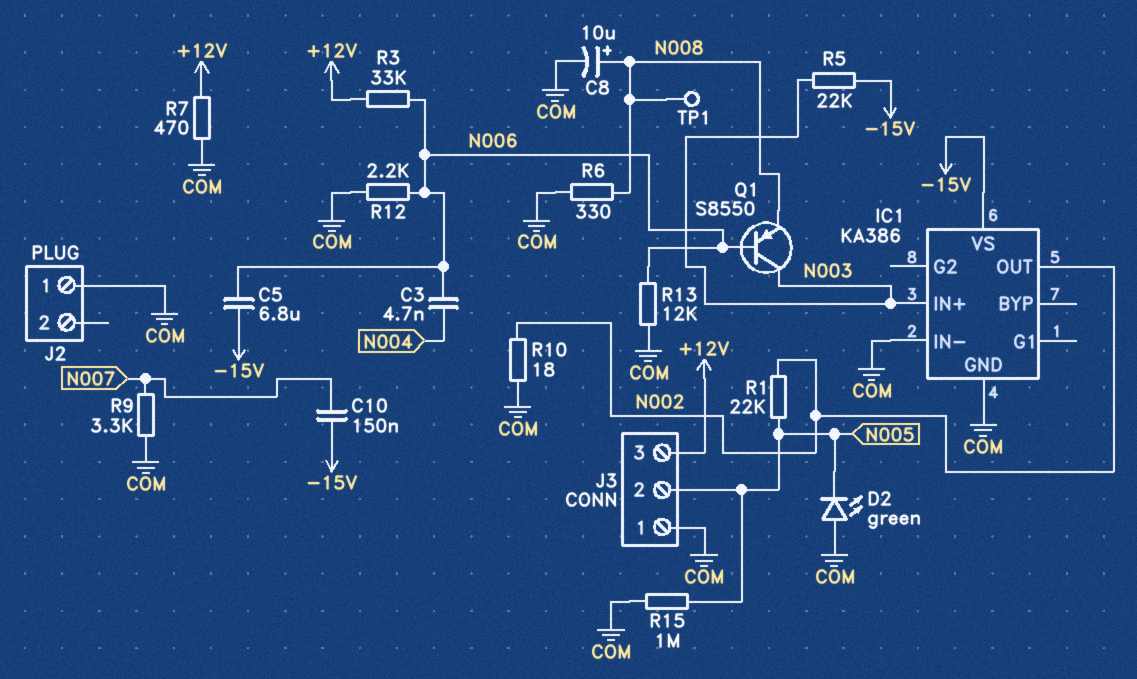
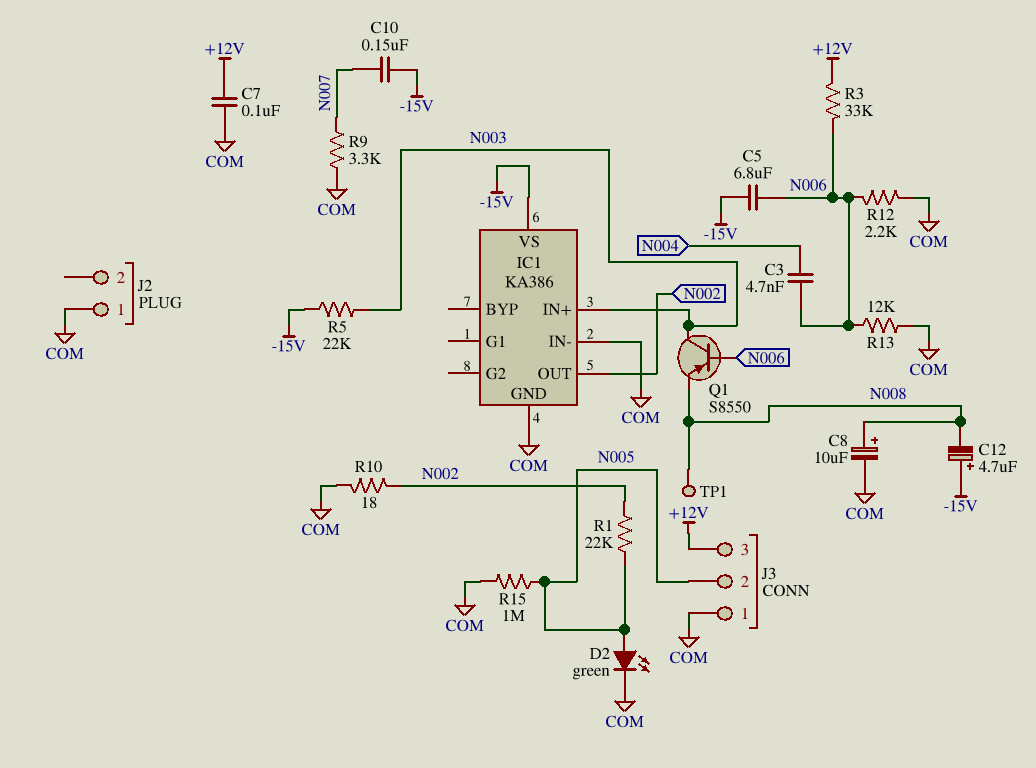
C7: none -> 100nF (+12V, COM)
C12: none -> 4.7uF (plus -15V, minus N008)
D2: LED green (A COM, K N005) -> LED green (A N005, K COM)
R6: 330 (COM, N008) -> none
R7: 470 (+12V, COM) -> none

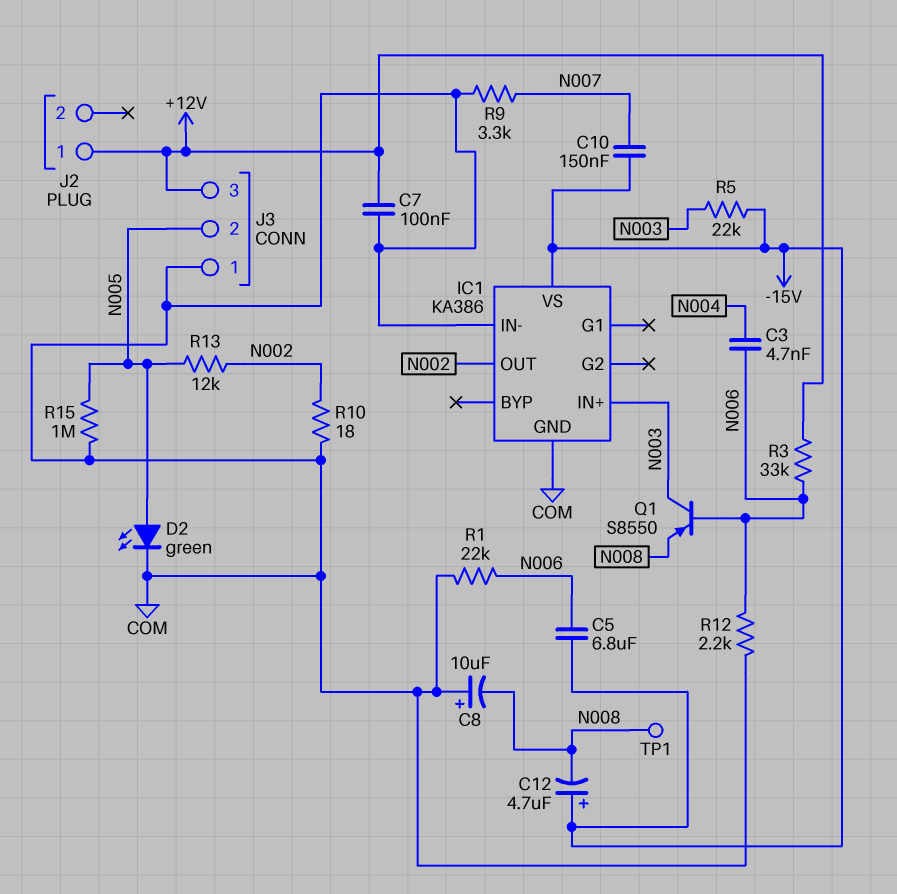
C8: 10uF (plus N008, minus COM) -> 10uF (plus COM, minus N008)
J2 pin 1: COM -> +12V
R1: 22k (N002, N005) -> 22k (COM, N006)
R13: 12k (COM, N006) -> 12k (N002, N005)

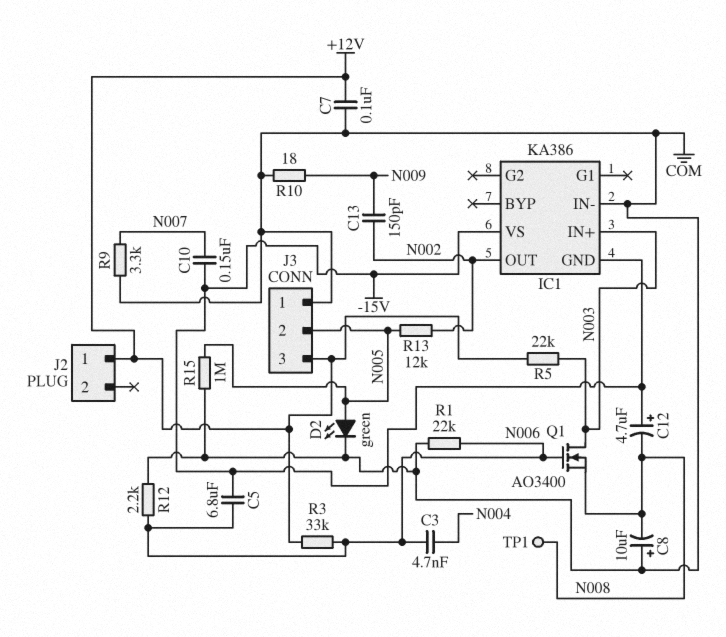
C13: none -> 150pF (N002, N009)
IC1 pin GND: COM -> -15V
Q1: PNP S8550 (B N006, C N003, E N008) -> NMOS AO3400 (G N006, D N003, S N008)
R5: 22k (-15V, N003) -> 22k (+12V, N003)
R10: 18 (COM, N002) -> 18 (COM, N009)

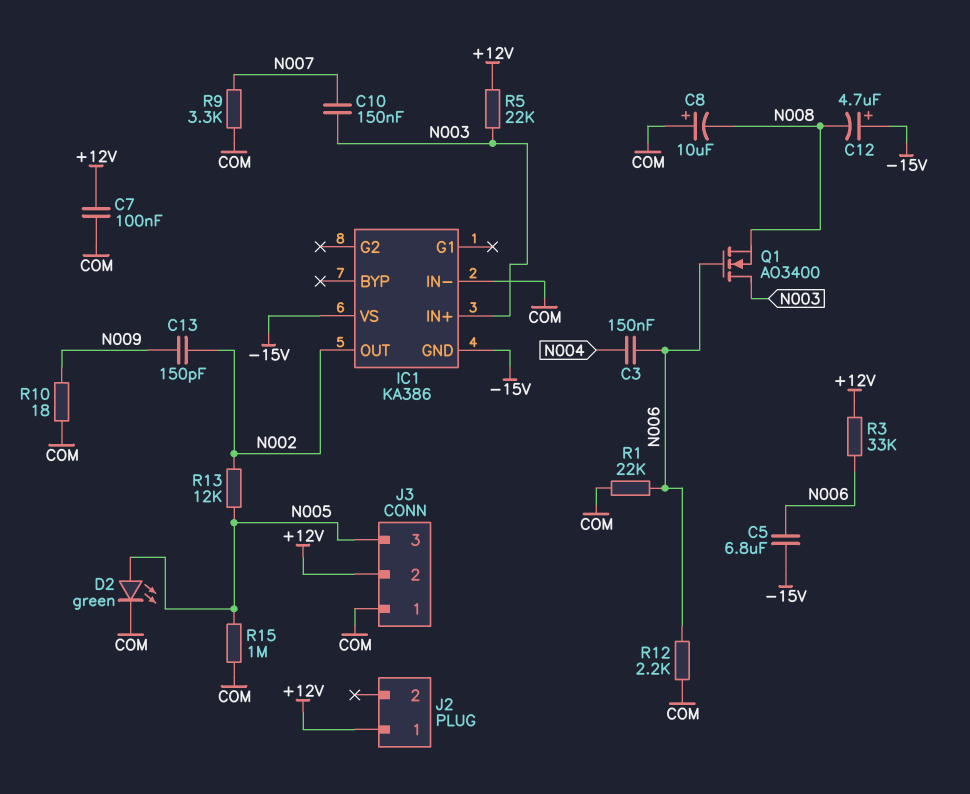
C3: 4.7nF (N004, N006) -> 150nF (N004, N006)
C10: 150nF (-15V, N007) -> 150nF (N003, N007)
J3 pin 2: N005 -> +12V
J3 pin 3: +12V -> N005
TP1: test point (N008) -> none

